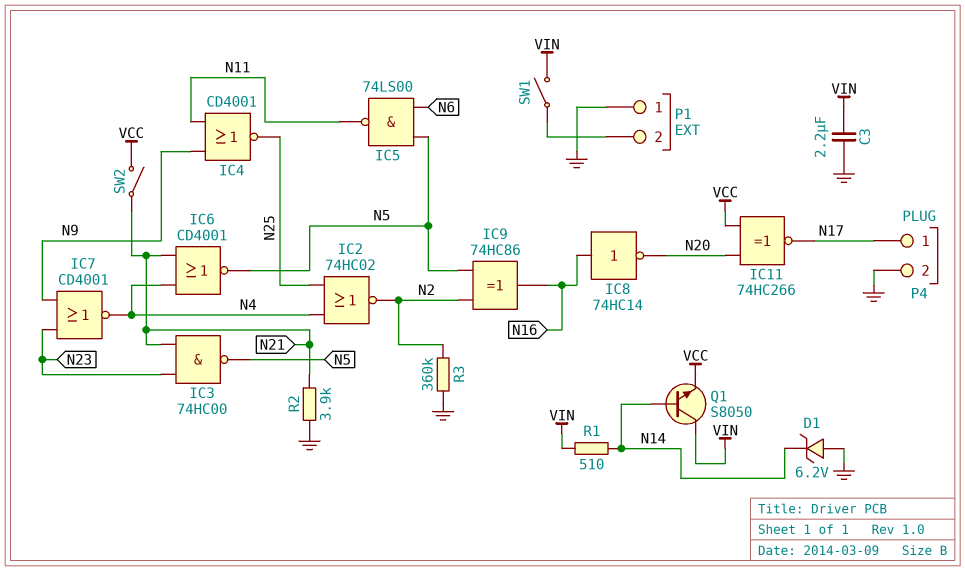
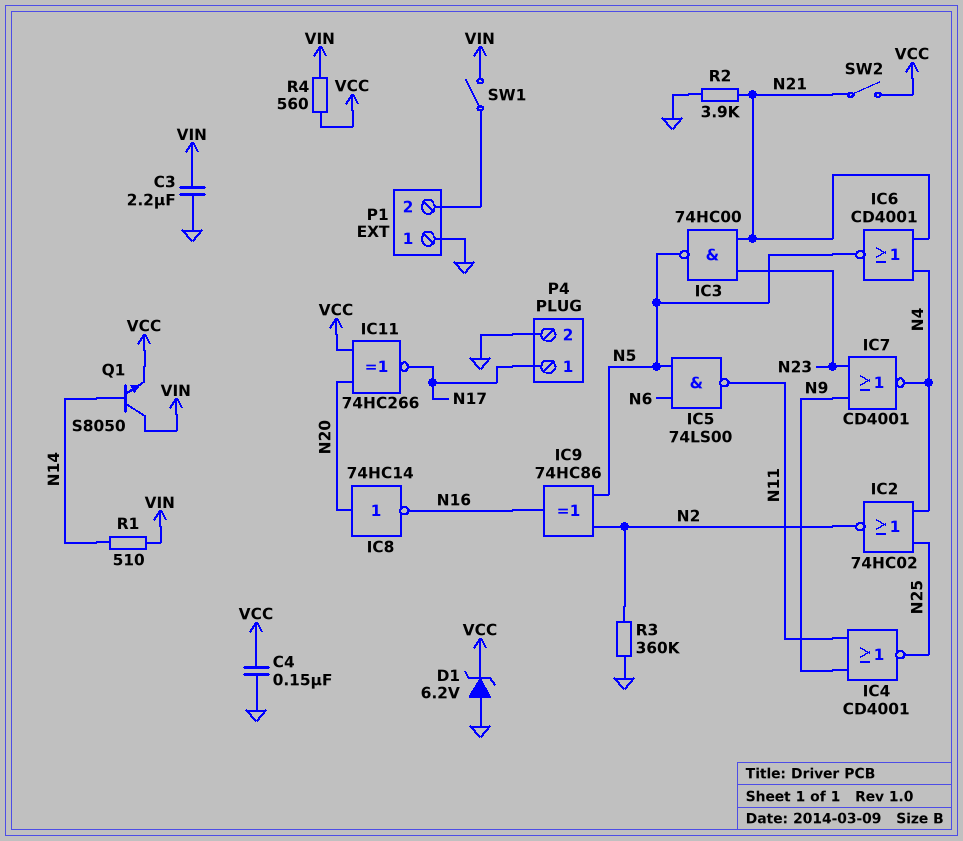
C4: none -> 150nF (GND, VCC)
D1: zener 6.2V (A GND, K N14) -> zener 6.2V (A GND, K VCC)
IC8: NOT 74HC14 (in N16, out N20) -> NOT 74HC14 (in N20, out N16)
R4: none -> 560 (VCC, VIN)

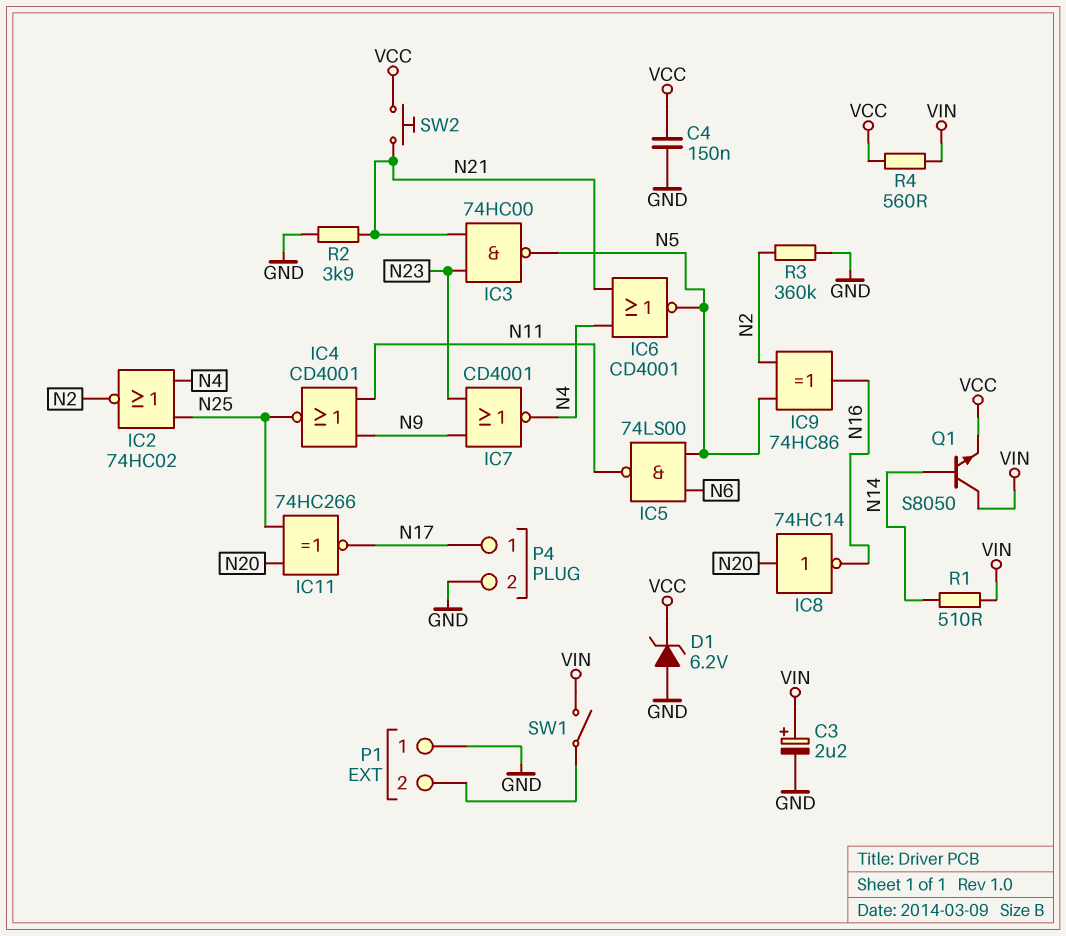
C3: 2.2uF (GND, VIN) -> 2.2uF (plus VIN, minus GND)
IC11: XNOR 74HC266 (in N20, in VCC, out N17) -> XNOR 74HC266 (in N20, in N25, out N17)
SW2: switch (N21, VCC) -> button (N21, VCC)

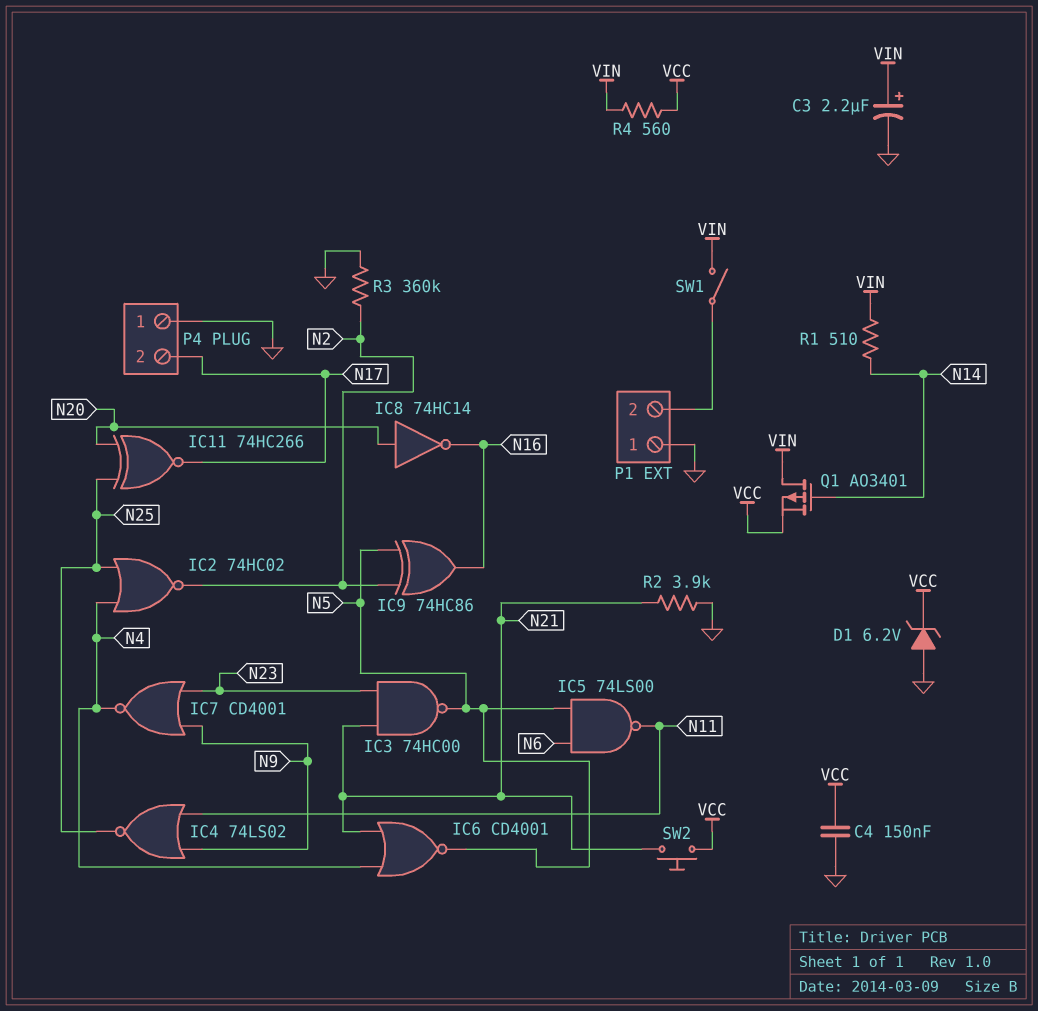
IC4: NOR CD4001 (in N9, in N11, out N25) -> NOR 74LS02 (in N9, in N11, out N25)
P4 pin 1: N17 -> GND
P4 pin 2: GND -> N17
Q1: NPN S8050 (B N14, C VIN, E VCC) -> PMOS AO3401 (G N14, D VIN, S VCC)

